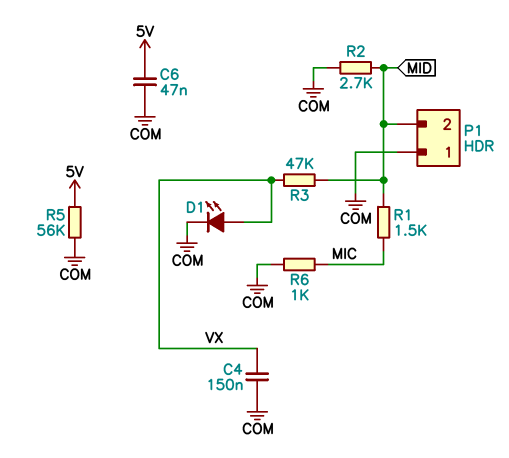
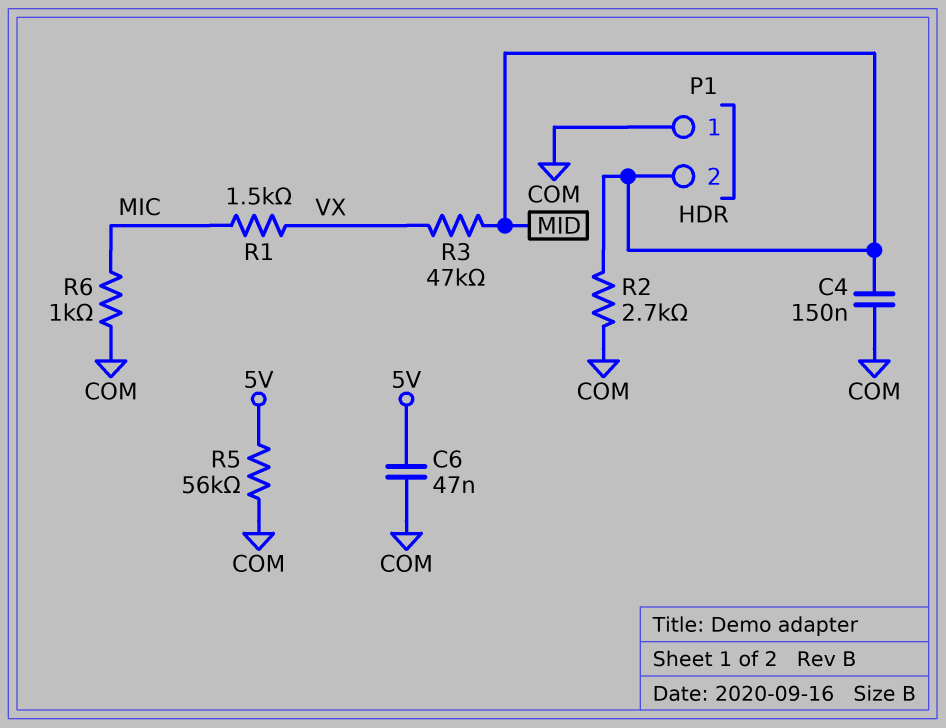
C4: 150nF (COM, VX) -> 150nF (COM, MID)
D1: LED (A VX, K COM) -> none
R1: 1.5k (MIC, MID) -> 1.5k (MIC, VX)

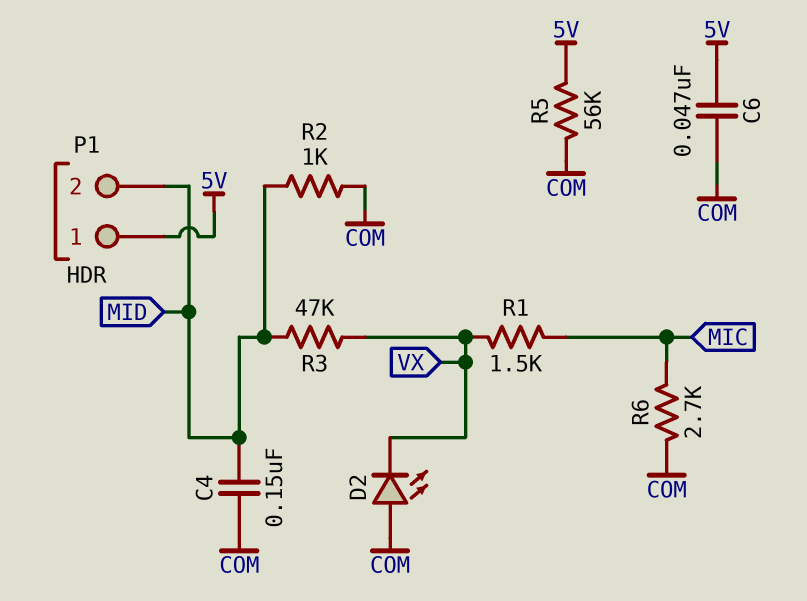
D2: none -> LED (A COM, K VX)
P1 pin 1: COM -> 5V
R2: 2.7k (COM, MID) -> 1k (COM, MID)
R6: 1k (COM, MIC) -> 2.7k (COM, MIC)

